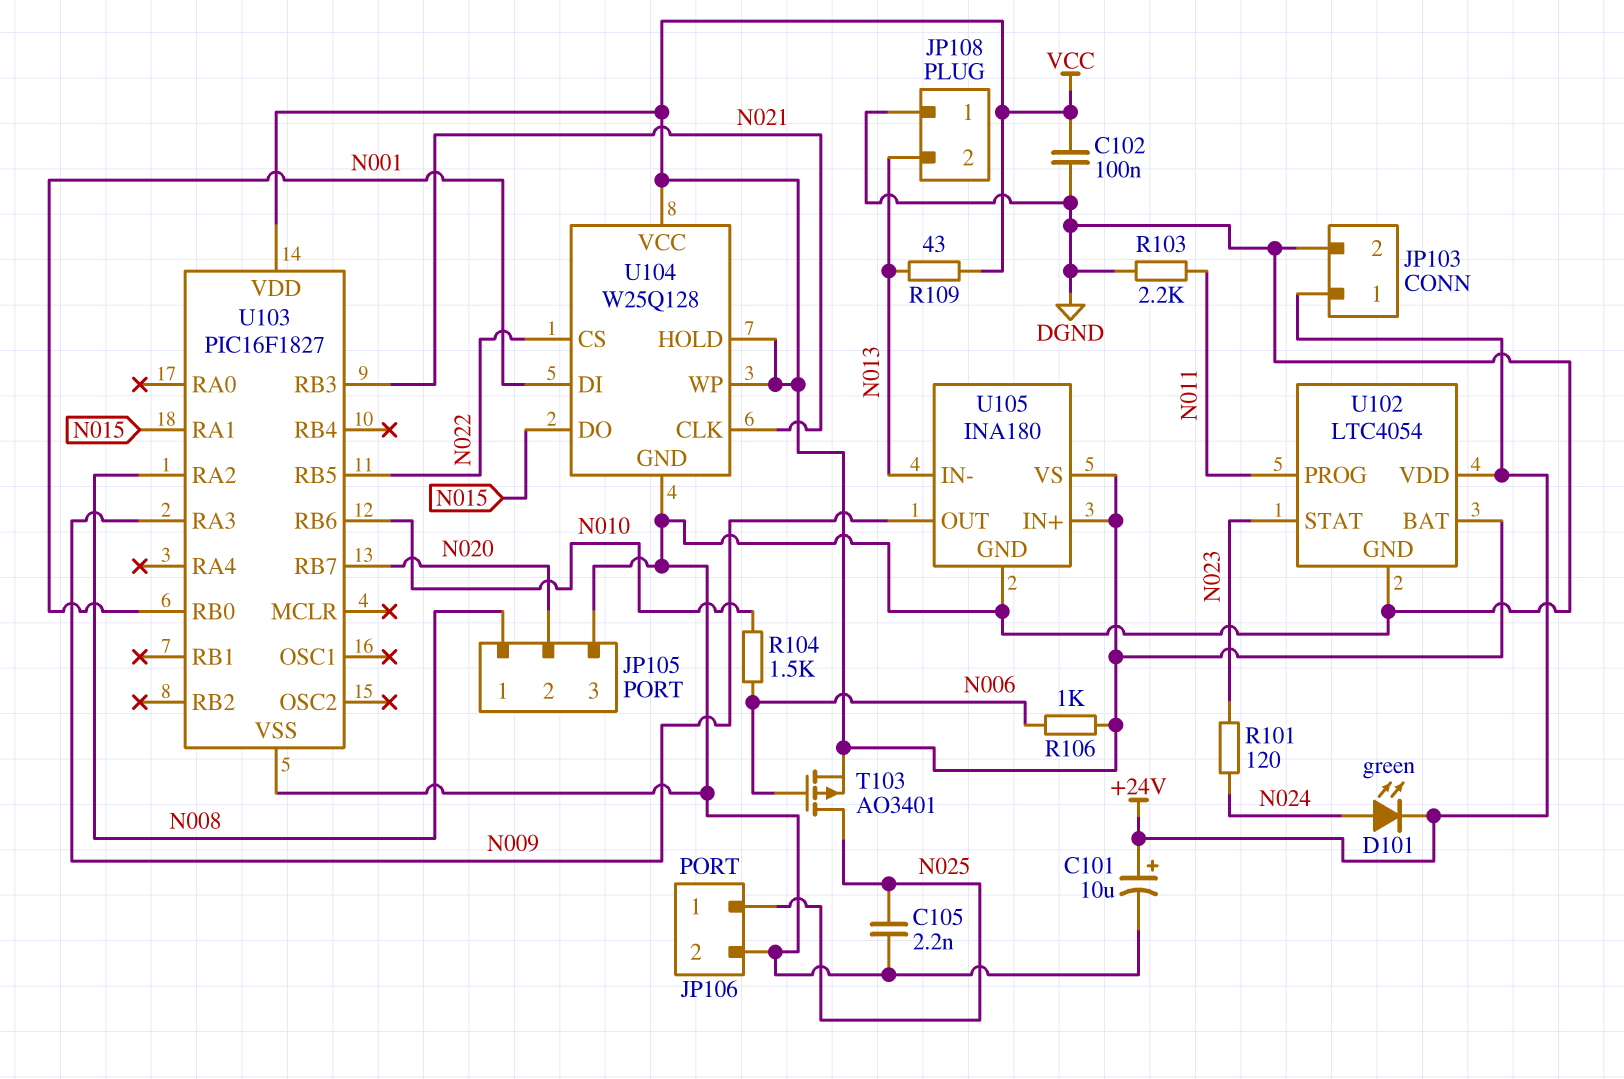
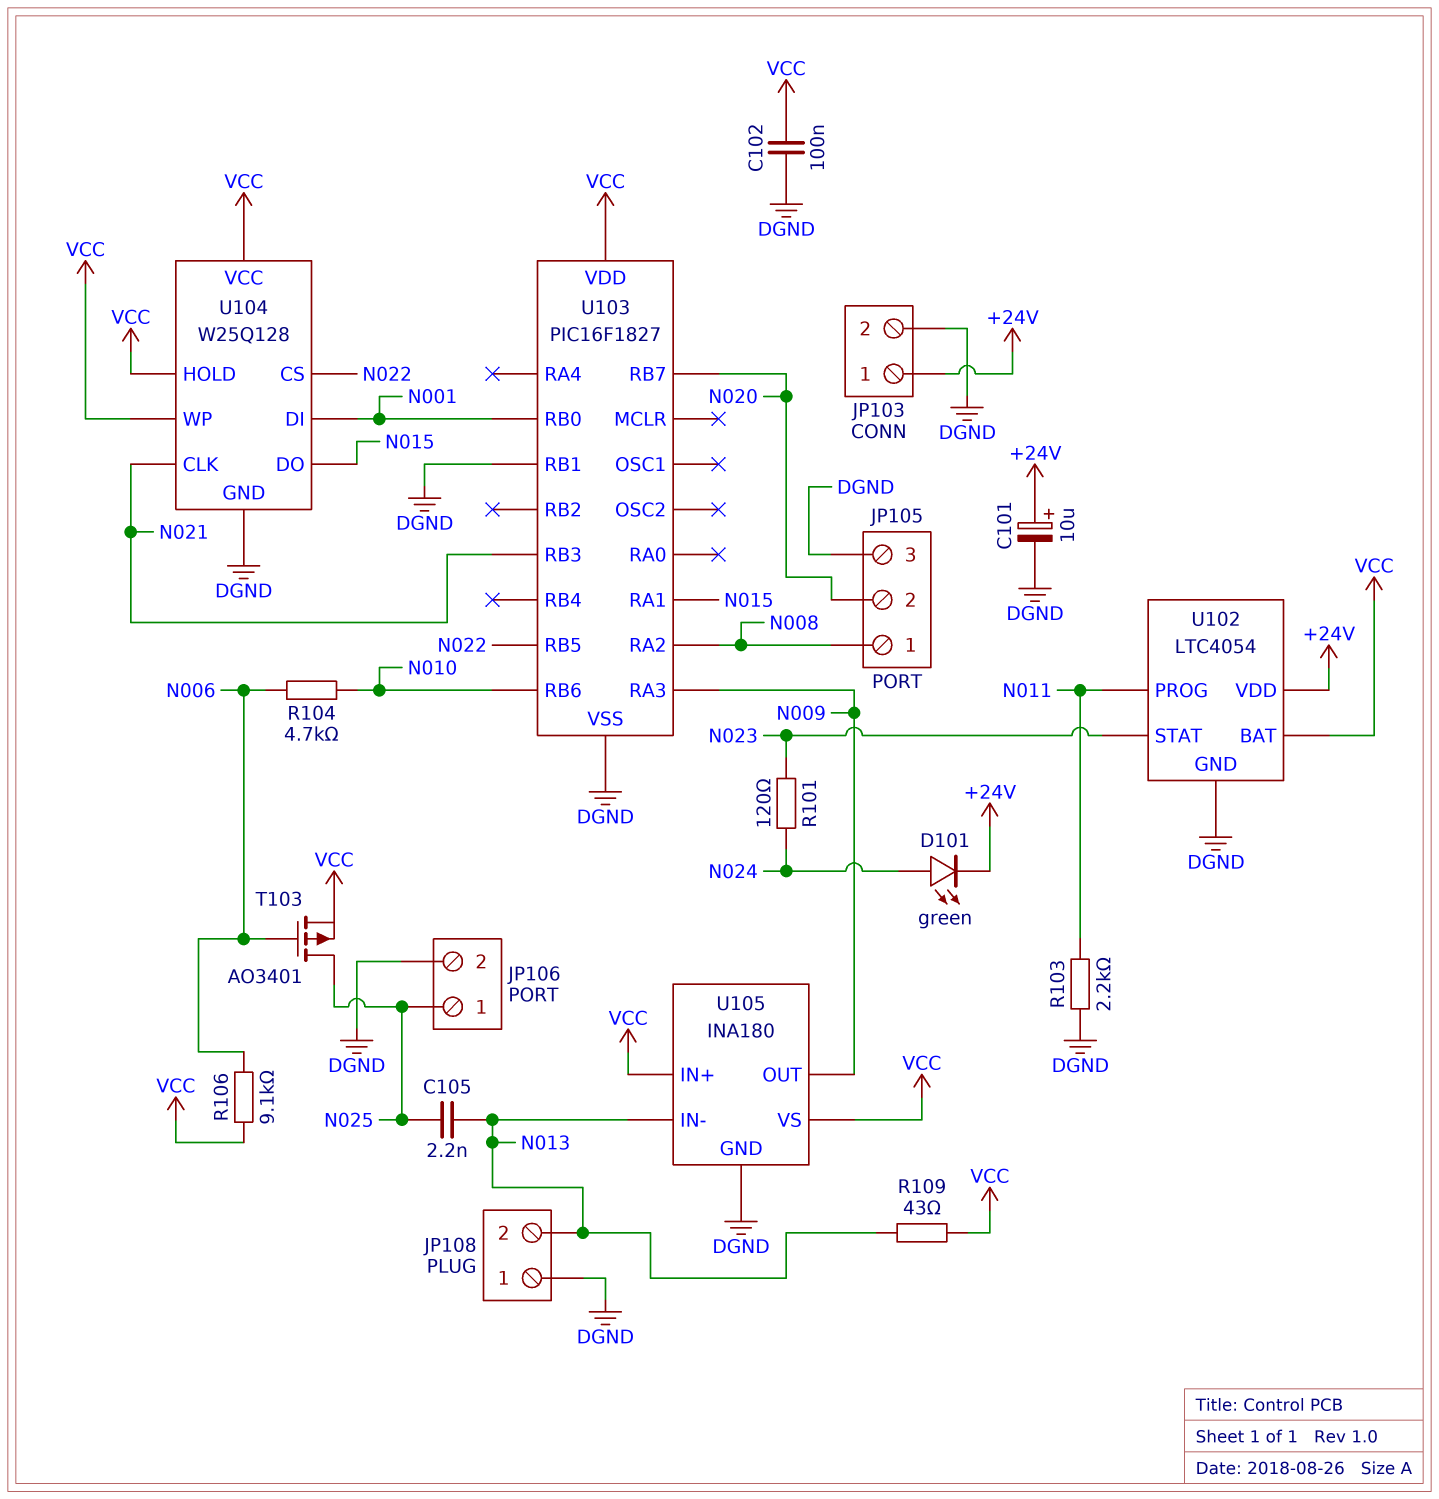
C105: 2.2nF (DGND, N025) -> 2.2nF (N013, N025)
R104: 1.5k (N006, N010) -> 4.7k (N006, N010)
R106: 1k (N006, VCC) -> 9.1k (N006, VCC)
U103 pin RB1: none -> DGND

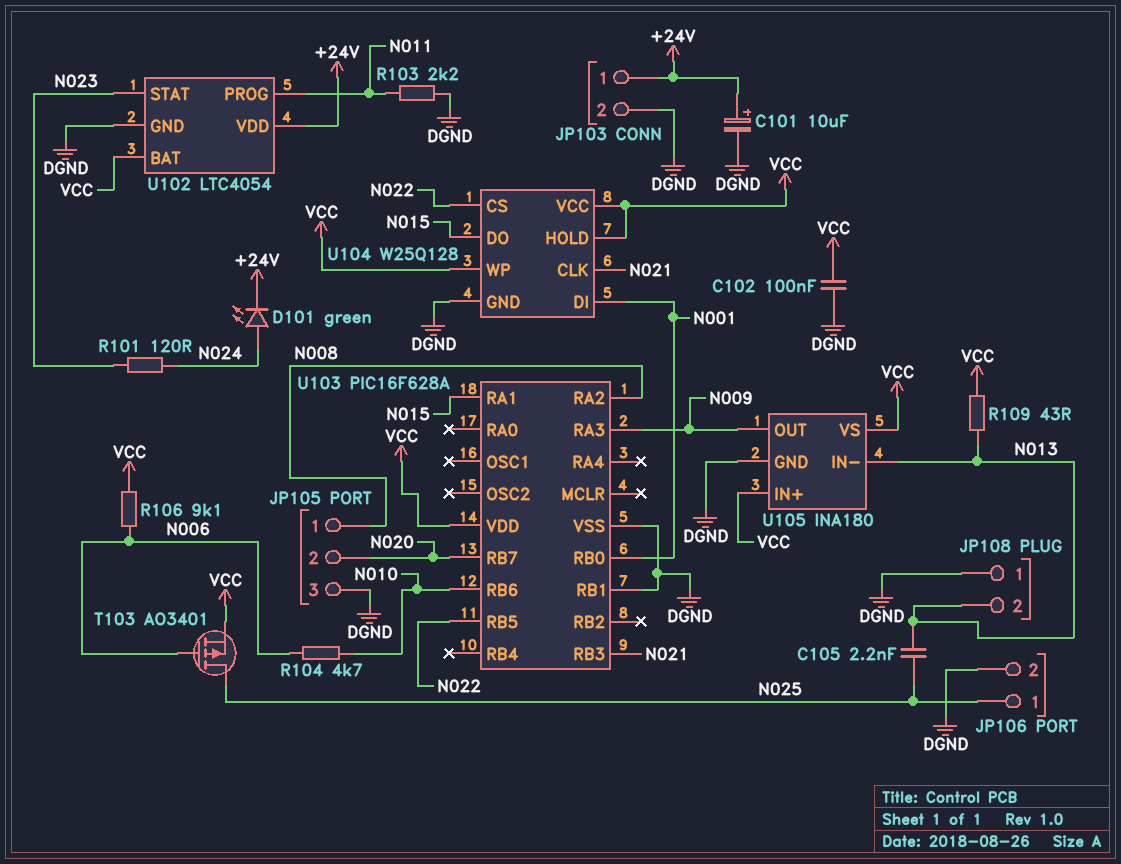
U103: PIC16F1827 -> PIC16F628A

